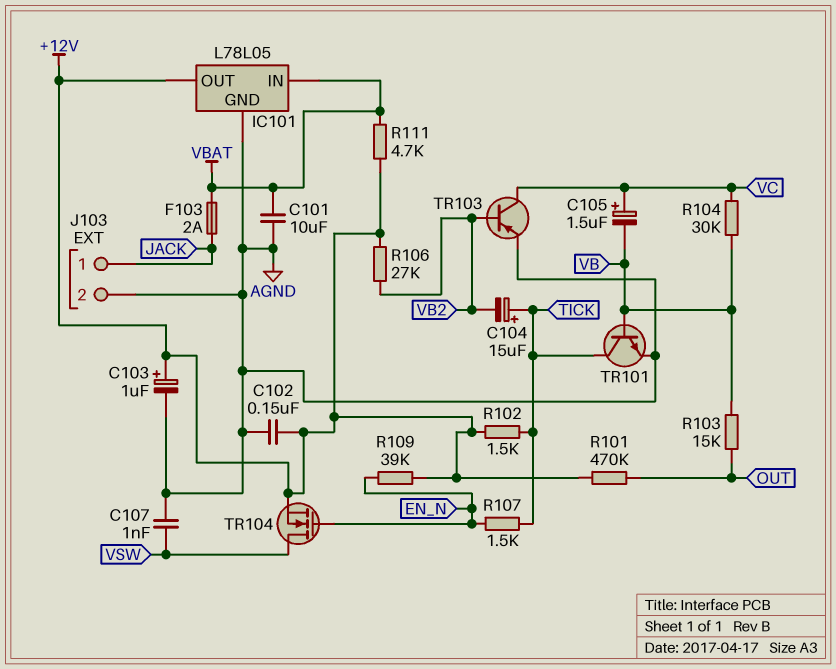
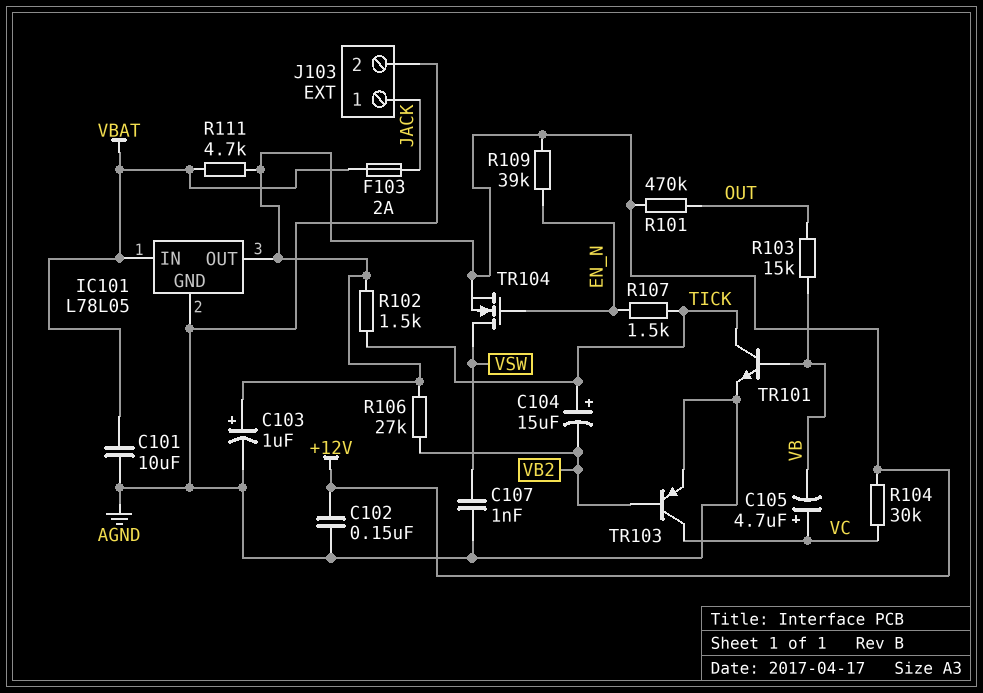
C105: 1.5uF (plus VC, minus VB) -> 4.7uF (plus VC, minus VB)
R104: 30k (VB, VC) -> 30k (+12V, VC)

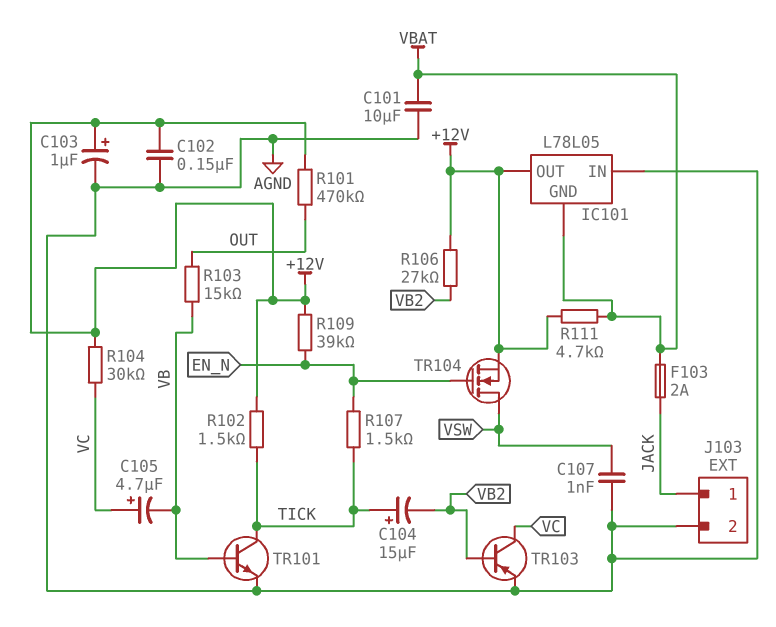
IC101 pin GND: AGND -> VBAT
IC101 pin IN: VBAT -> AGND

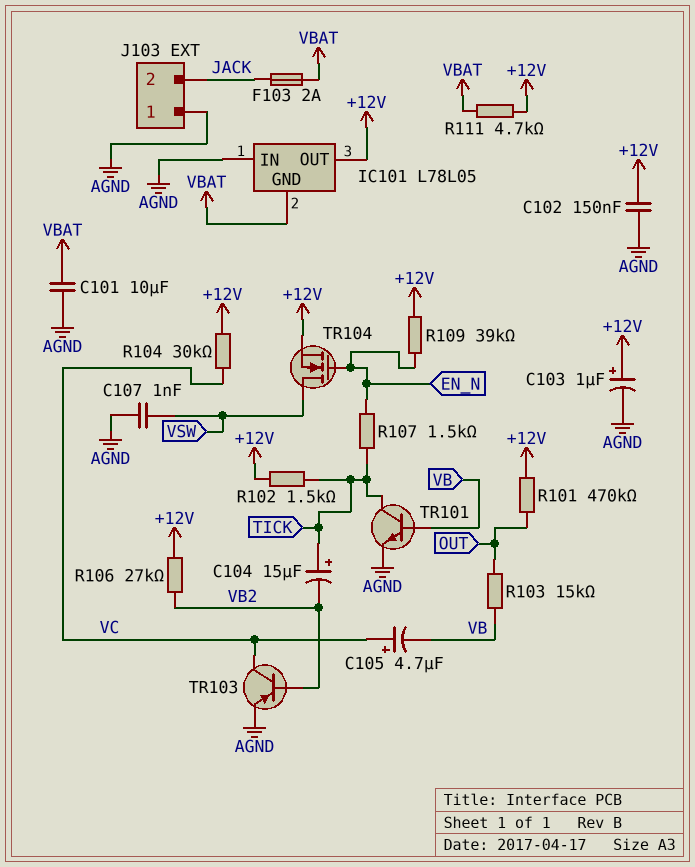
J103 pin 1: JACK -> AGND
J103 pin 2: AGND -> JACK

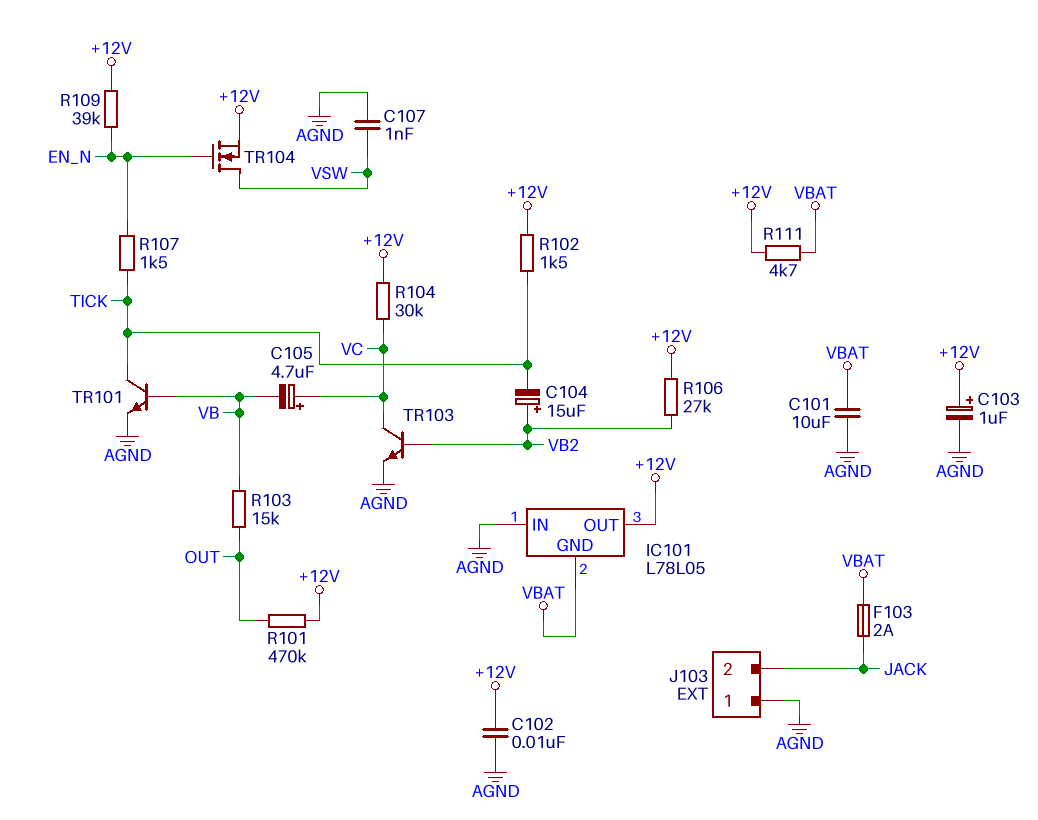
C102: 150nF (+12V, AGND) -> 10nF (+12V, AGND)
C104: 15uF (plus TICK, minus VB2) -> 15uF (plus VB2, minus TICK)
TR103: PNP (B VB2, C VC, E AGND) -> NPN (B VB2, C VC, E AGND)

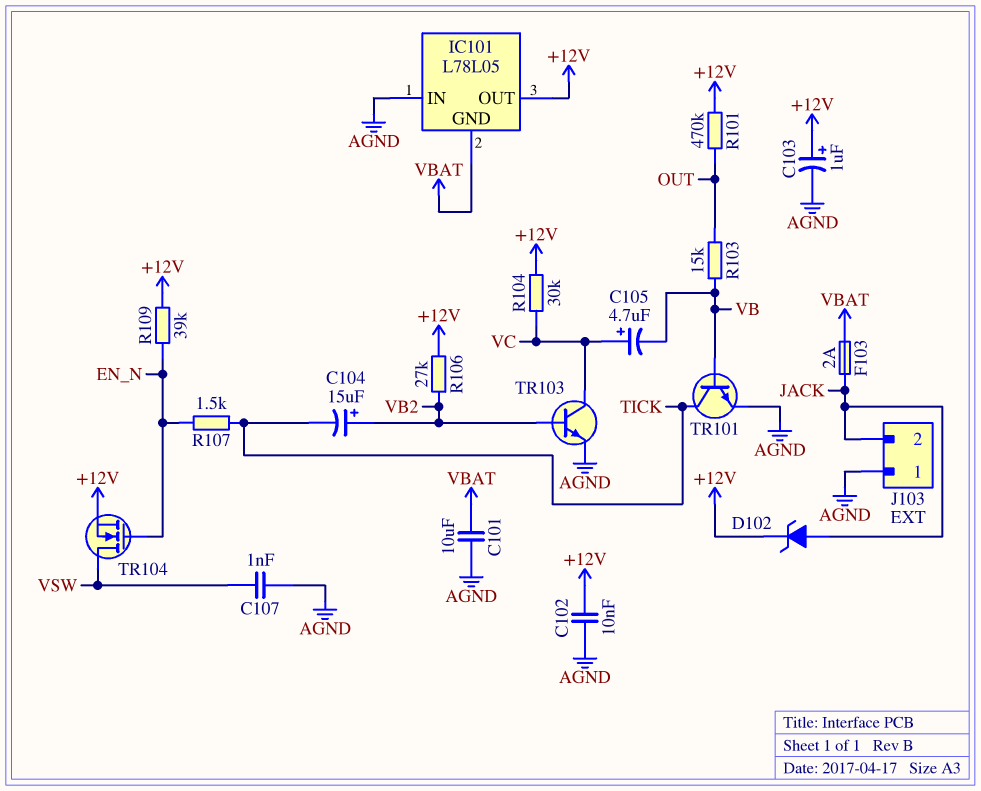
D102: none -> zener (A JACK, K +12V)
R102: 1.5k (+12V, TICK) -> none
R111: 4.7k (+12V, VBAT) -> none

